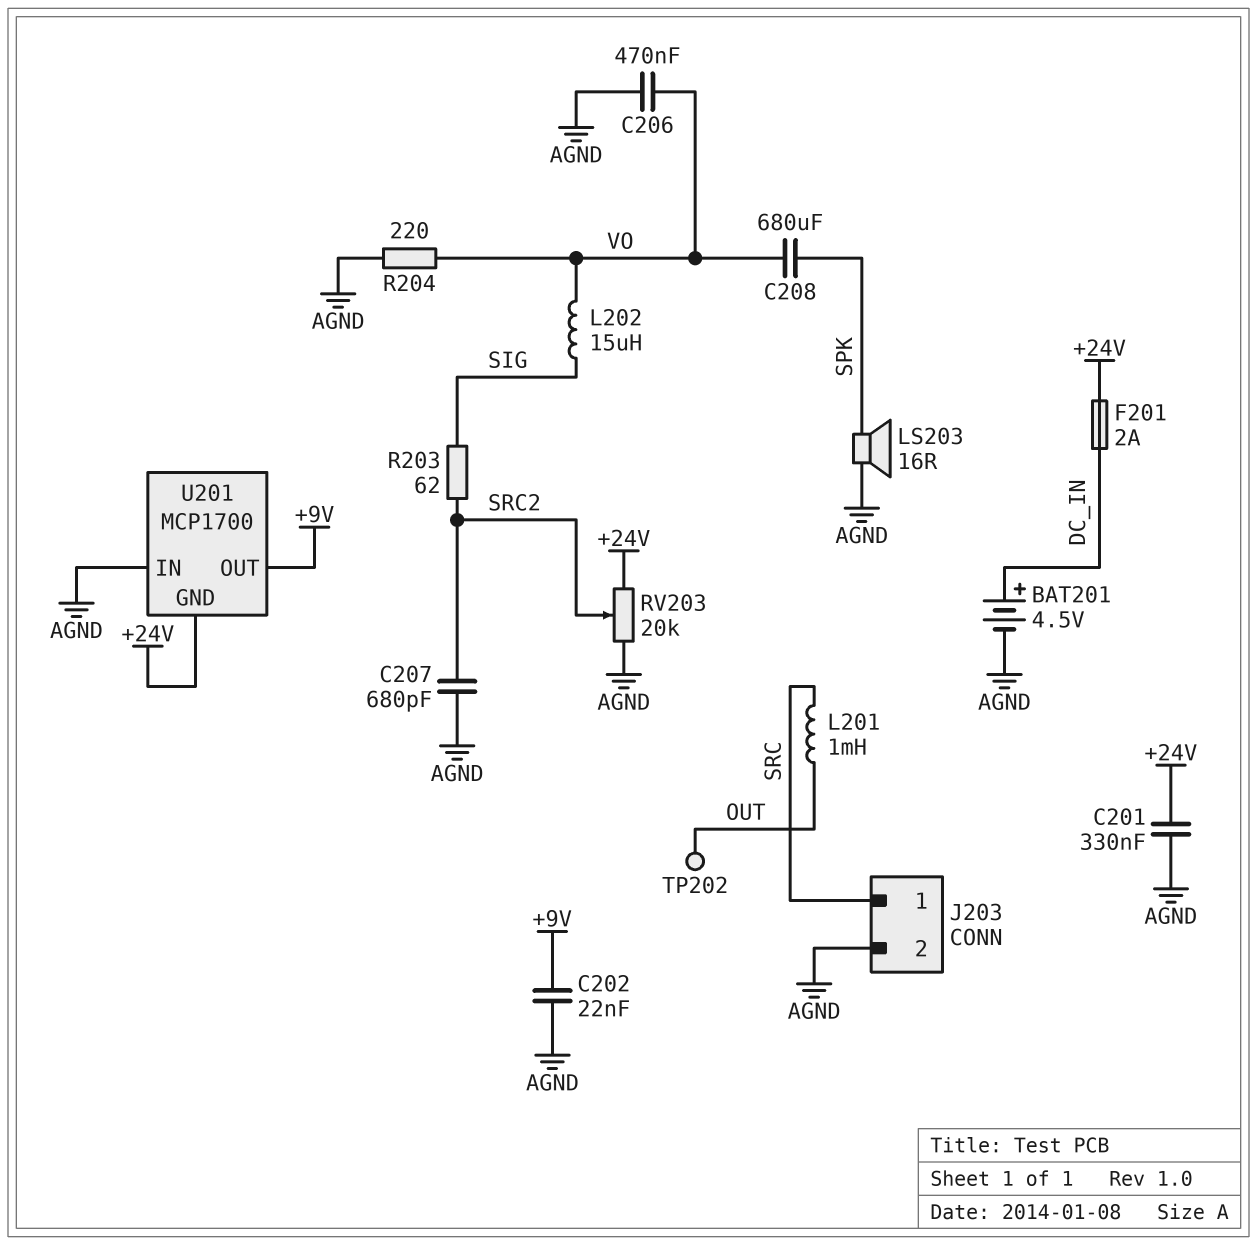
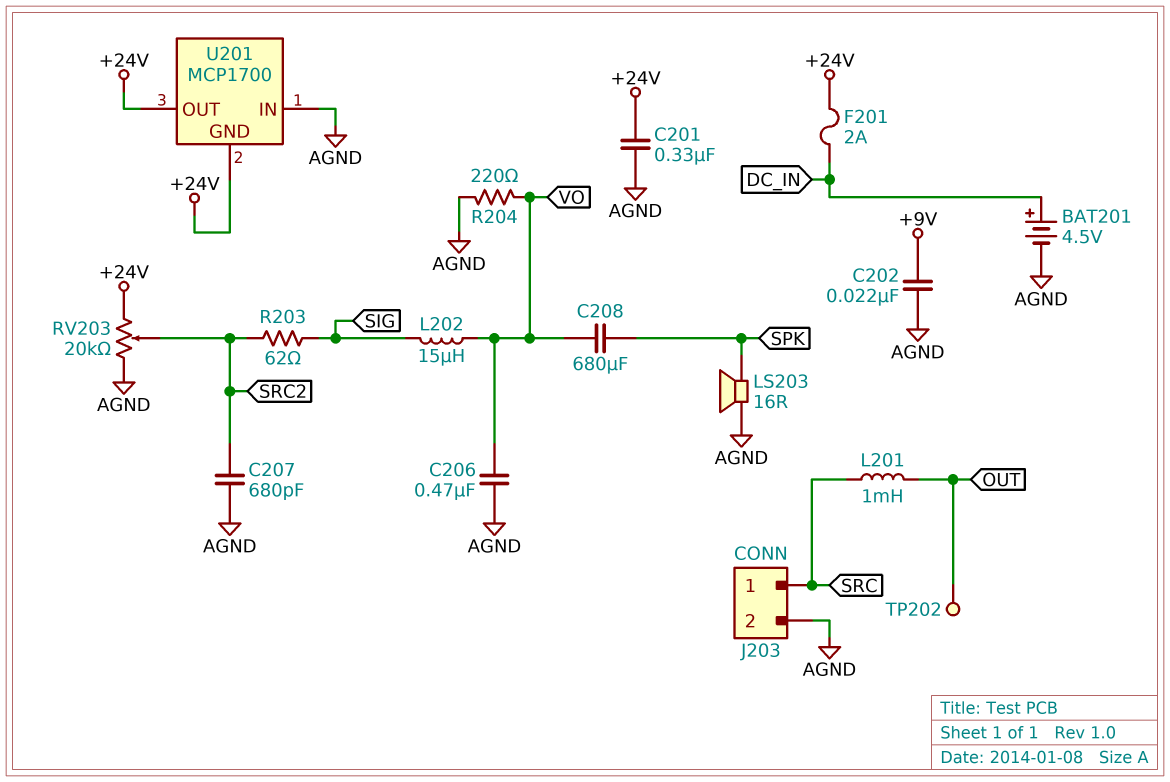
U201 pin OUT: +9V -> +24V

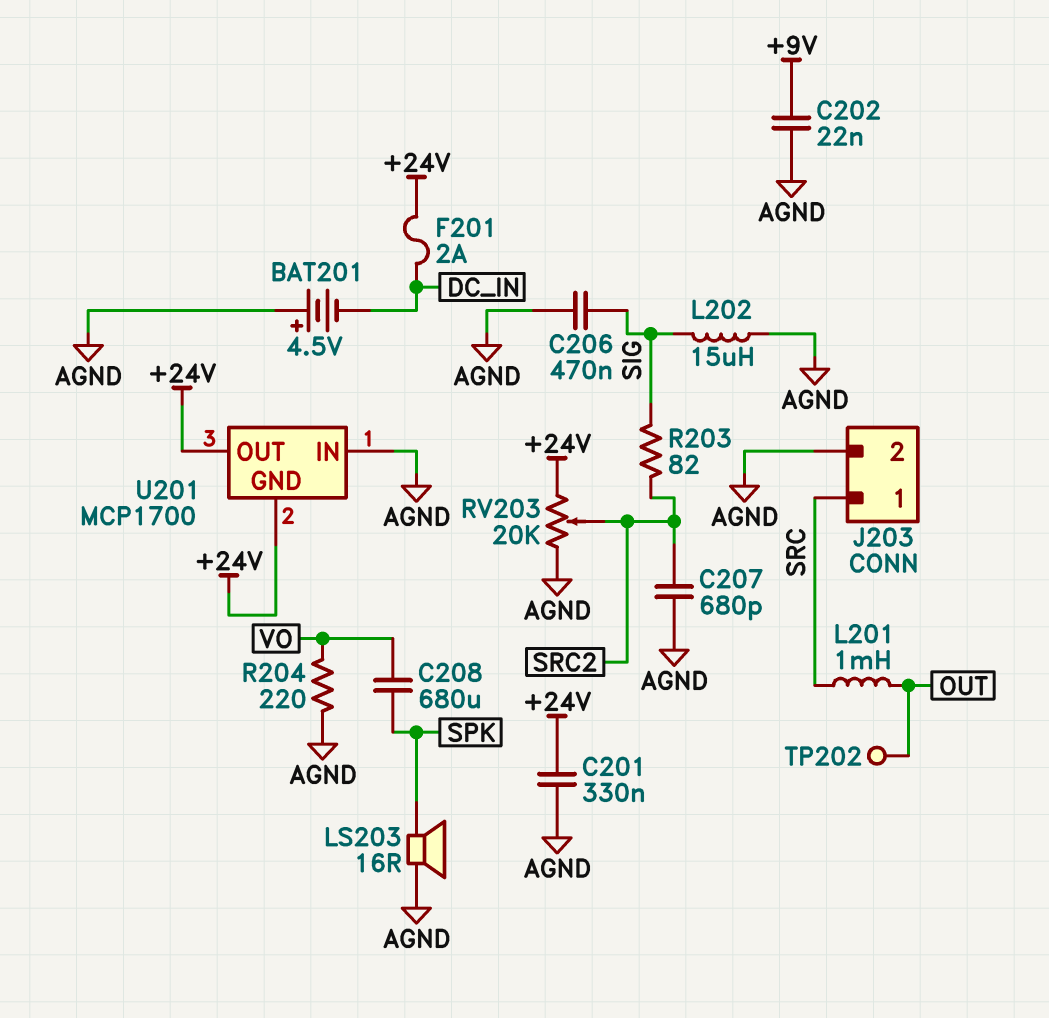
BAT201: 4.5V (plus DC_IN, minus AGND) -> 4.5V (plus AGND, minus DC_IN)
C206: 470nF (AGND, VO) -> 470nF (AGND, SIG)
L202: 15uH (SIG, VO) -> 15uH (AGND, SIG)
R203: 62 (SIG, SRC2) -> 82 (SIG, SRC2)

